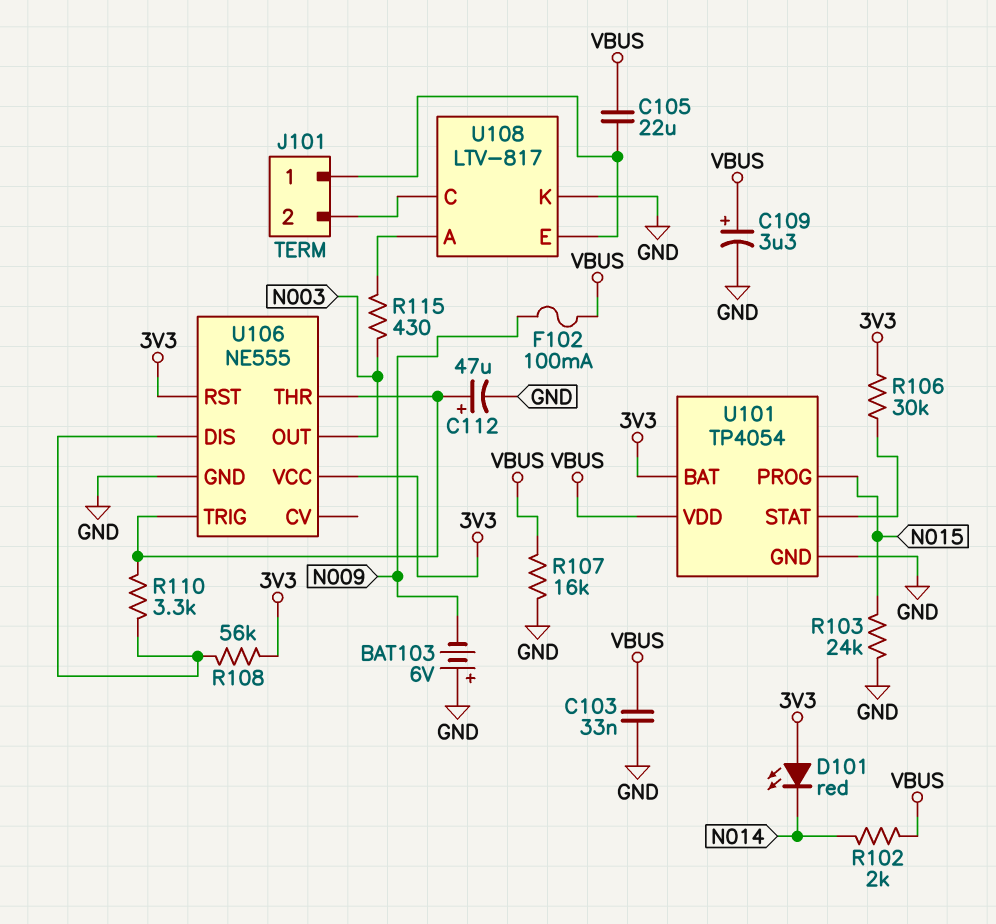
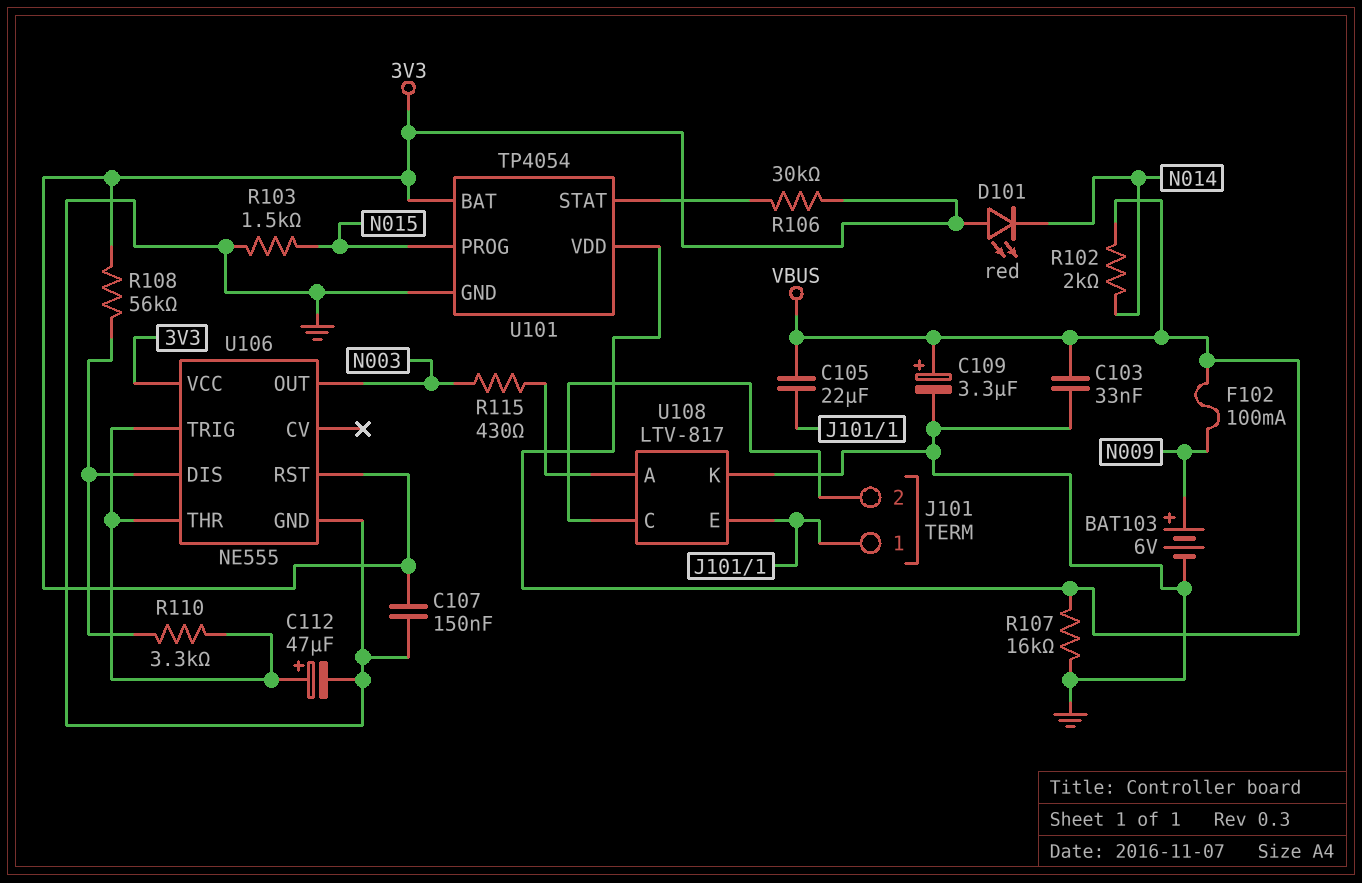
BAT103: 6V (plus GND, minus N009) -> 6V (plus N009, minus GND)
C107: none -> 150nF (3V3, GND)
R103: 24k (GND, N015) -> 1.5k (GND, N015)

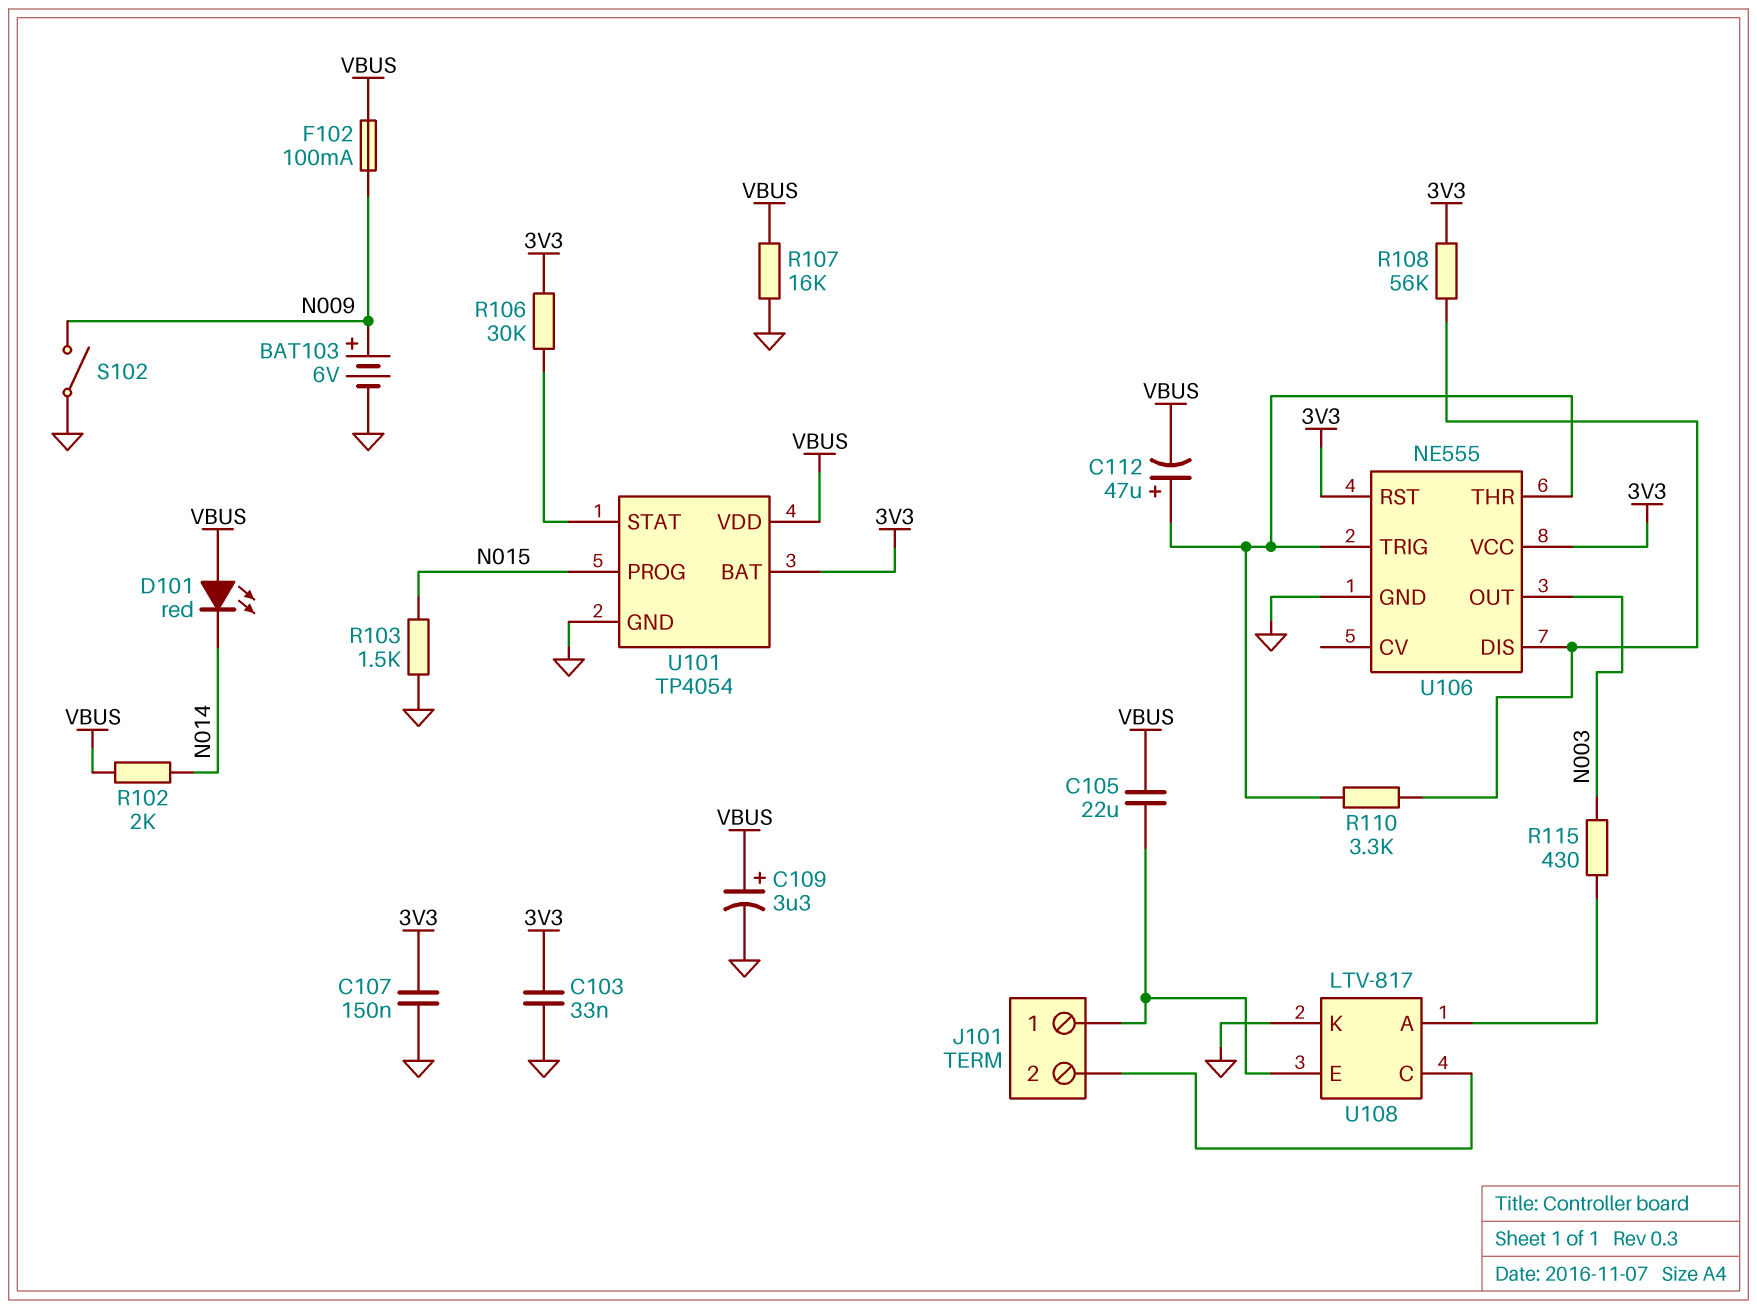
C103: 33nF (GND, VBUS) -> 33nF (3V3, GND)
C112: 47uF (plus U106/THR, minus GND) -> 47uF (plus U106/THR, minus VBUS)
D101: LED red (A 3V3, K N014) -> LED red (A VBUS, K N014)
S102: none -> switch (GND, N009)

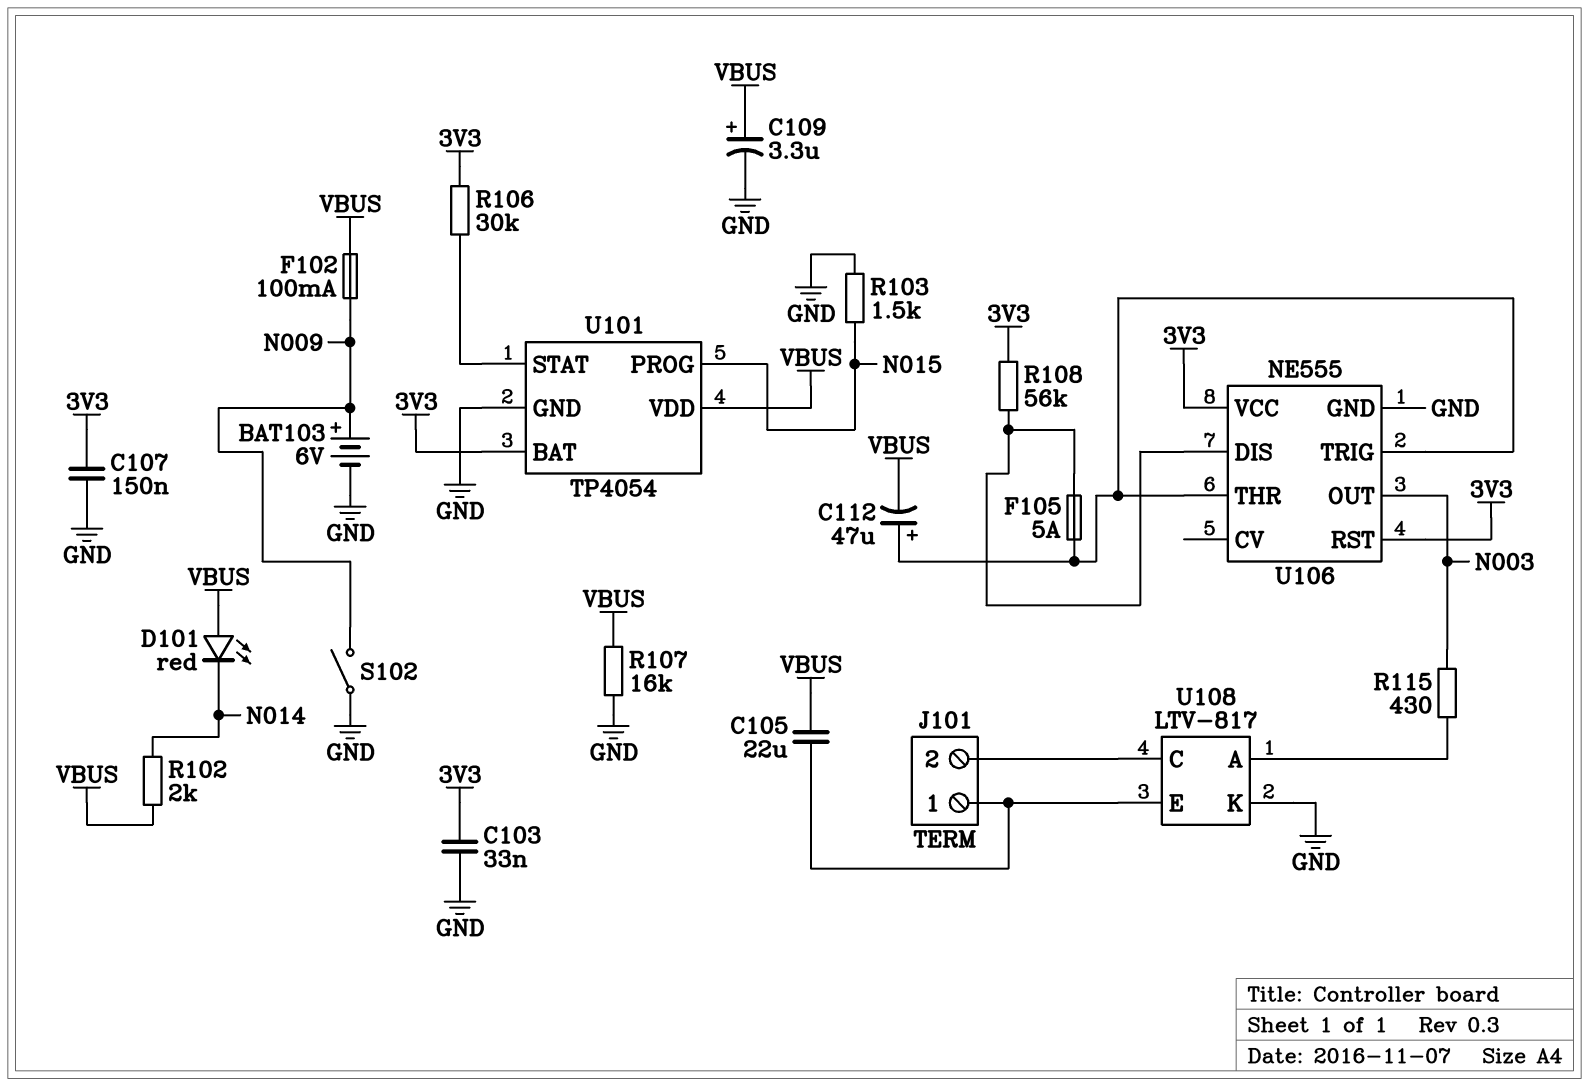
F105: none -> 5A (U106/DIS, U106/THR)
R110: 3.3k (U106/DIS, U106/THR) -> none

